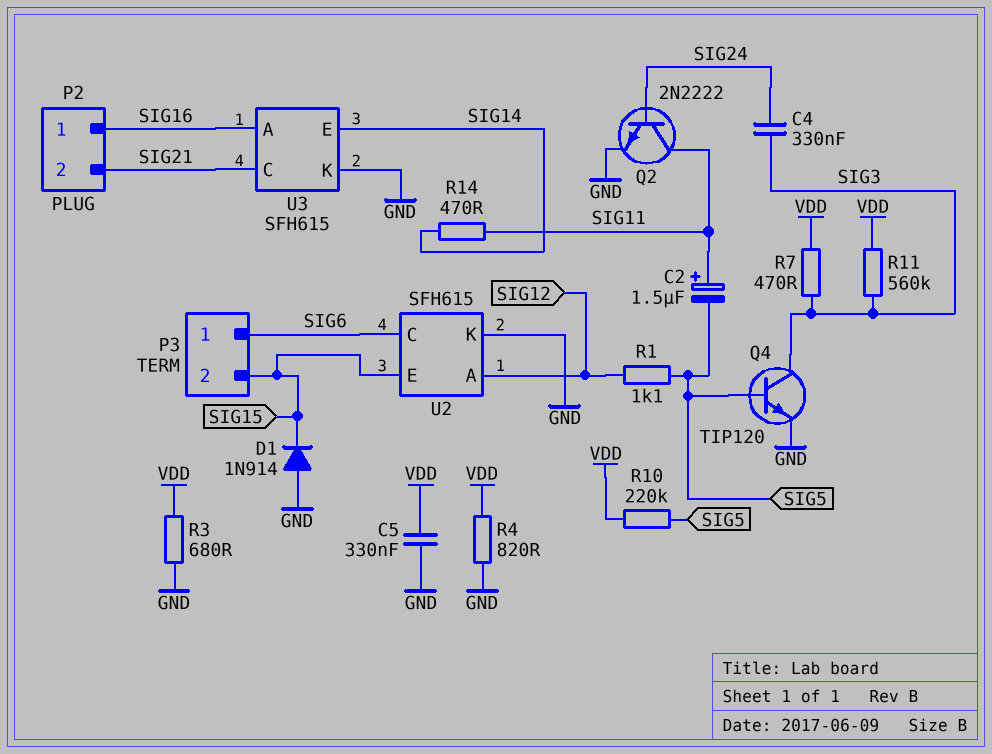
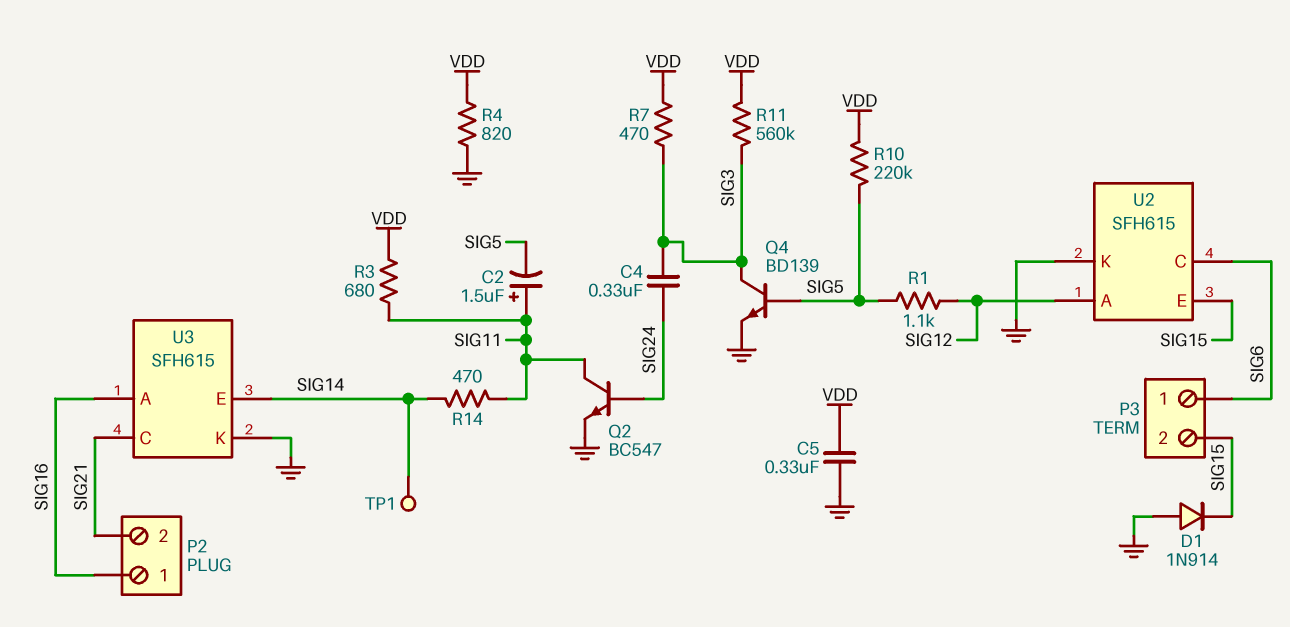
Q2: NPN 2N2222 (B SIG24, C SIG11, E GND) -> NPN BC547 (B SIG24, C SIG11, E GND)
Q4: NPN TIP120 (B SIG5, C SIG3, E GND) -> NPN BD139 (B SIG5, C SIG3, E GND)
R3: 680 (GND, VDD) -> 680 (SIG11, VDD)
TP1: none -> test point (SIG14)

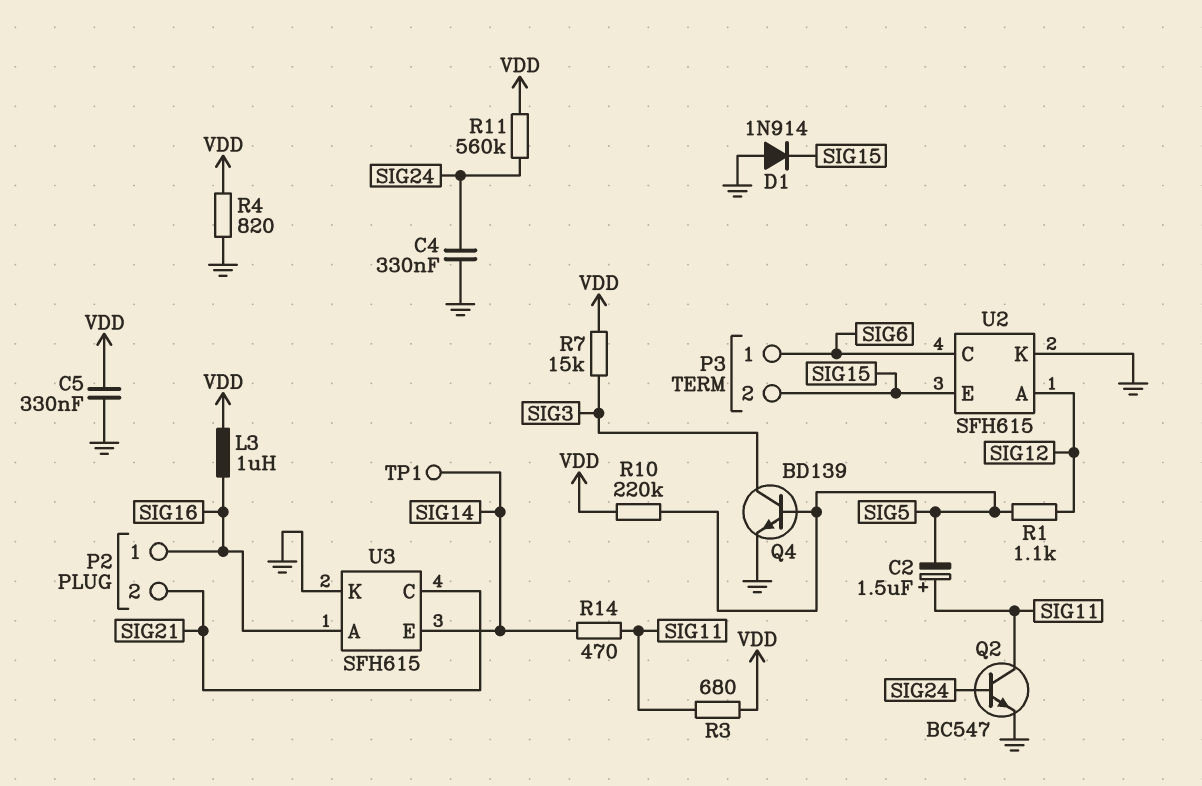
C4: 330nF (SIG3, SIG24) -> 330nF (GND, SIG24)
L3: none -> 1uH (SIG16, VDD)
R7: 470 (SIG3, VDD) -> 15k (SIG3, VDD)
R11: 560k (SIG3, VDD) -> 560k (SIG24, VDD)

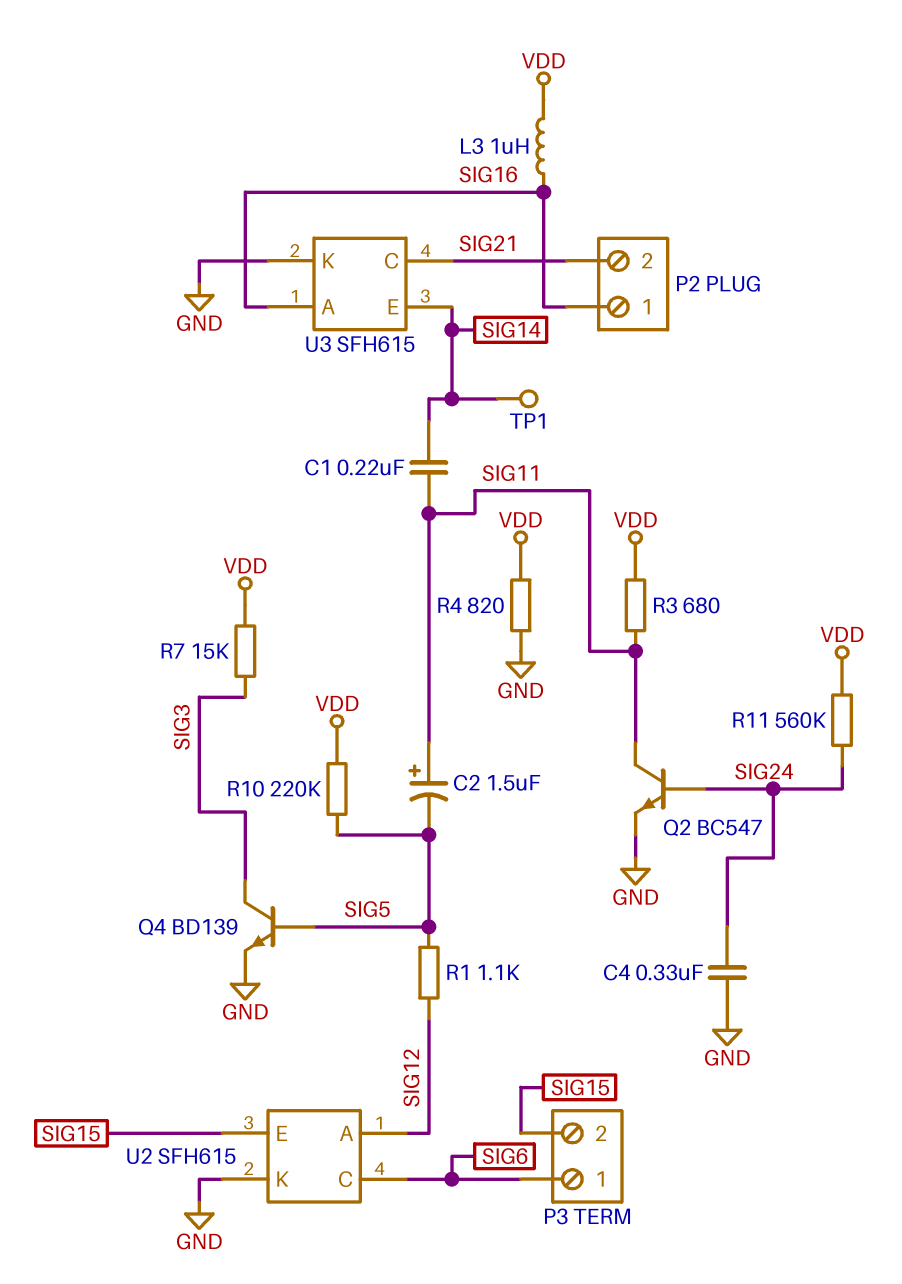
C1: none -> 220nF (SIG11, SIG14)
C5: 330nF (GND, VDD) -> none
D1: diode 1N914 (A GND, K SIG15) -> none
R14: 470 (SIG11, SIG14) -> none

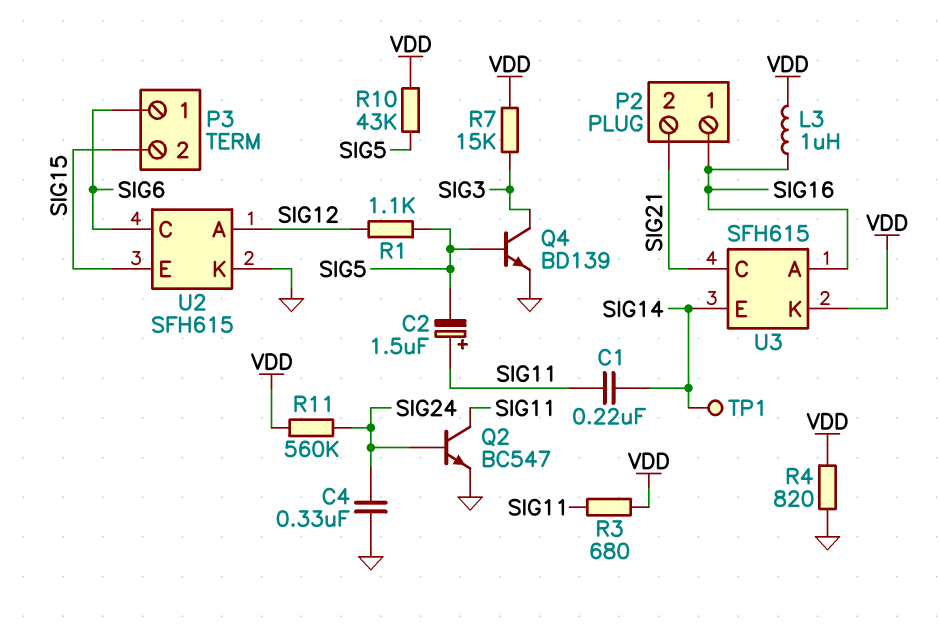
R10: 220k (SIG5, VDD) -> 43k (SIG5, VDD)
U3 pin K: GND -> VDD

